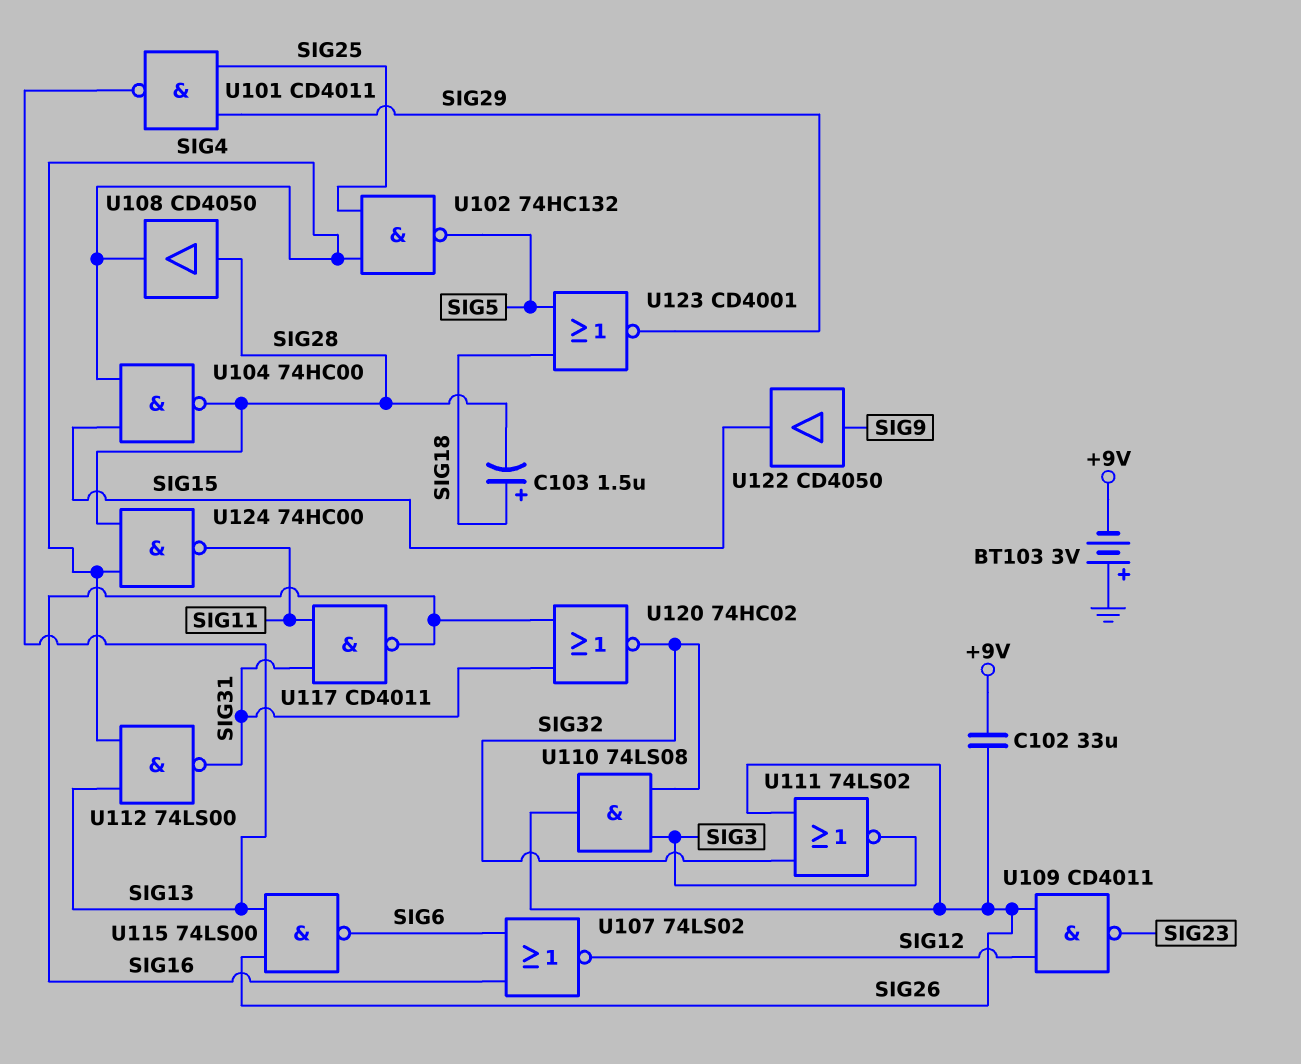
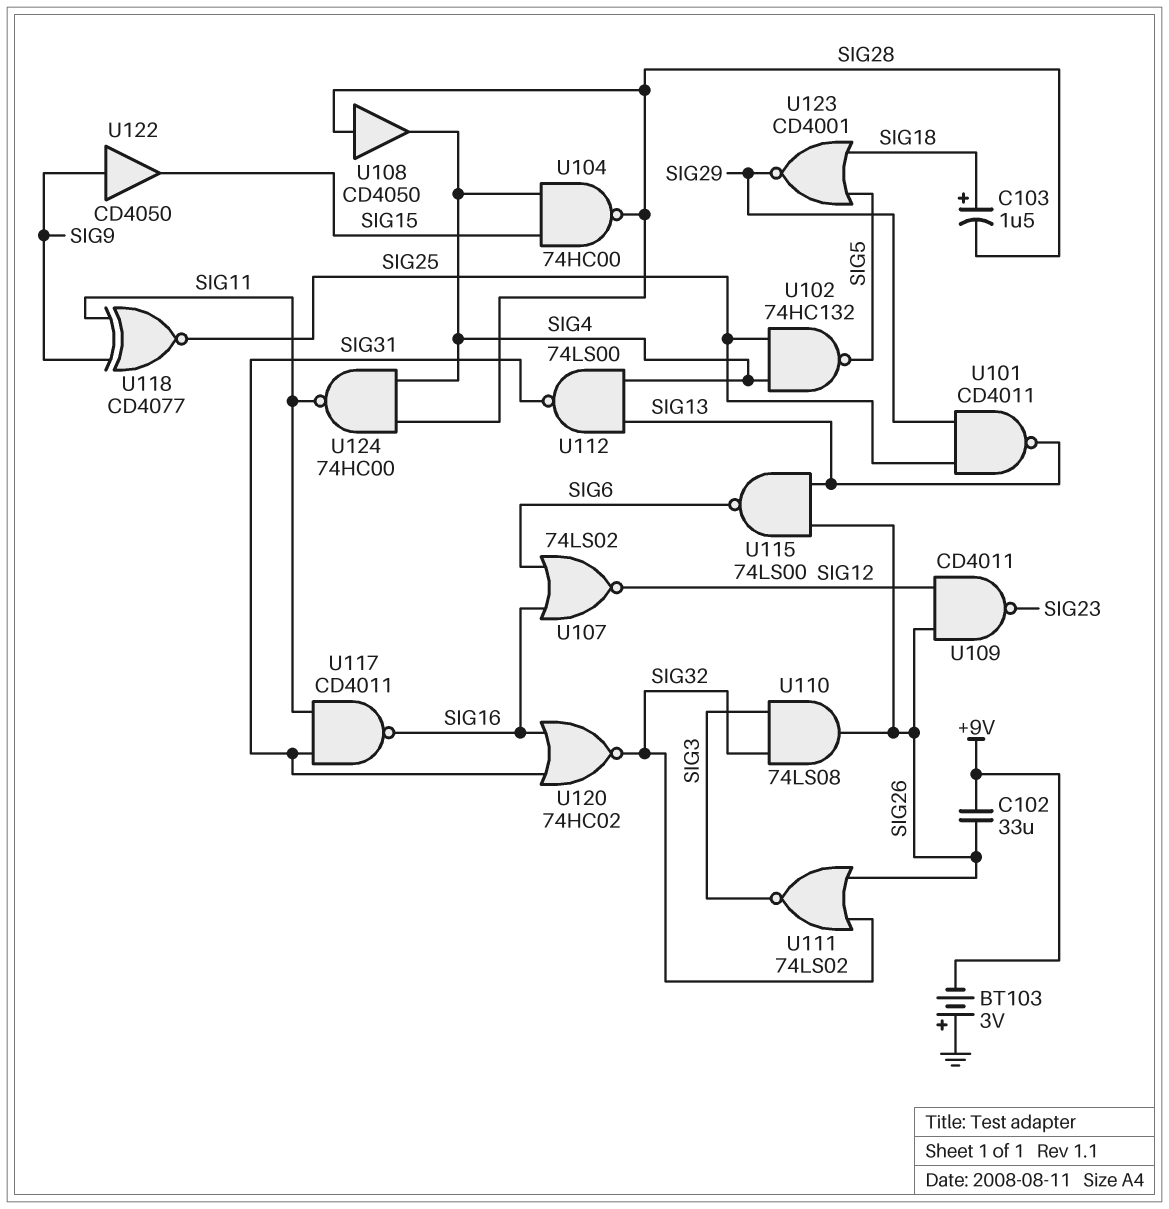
U118: none -> XNOR CD4077 (in SIG9, in SIG11, out SIG25)

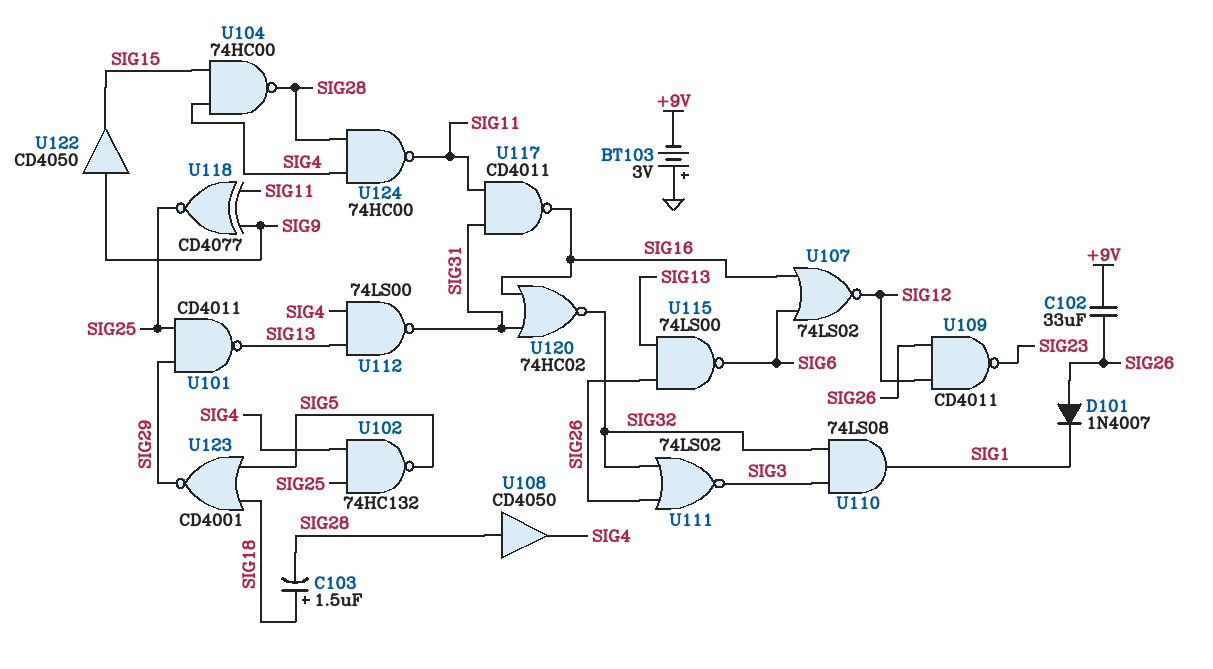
D101: none -> diode 1N4007 (A SIG26, K SIG1)
U110: AND 74LS08 (in SIG3, in SIG32, out SIG26) -> AND 74LS08 (in SIG3, in SIG32, out SIG1)

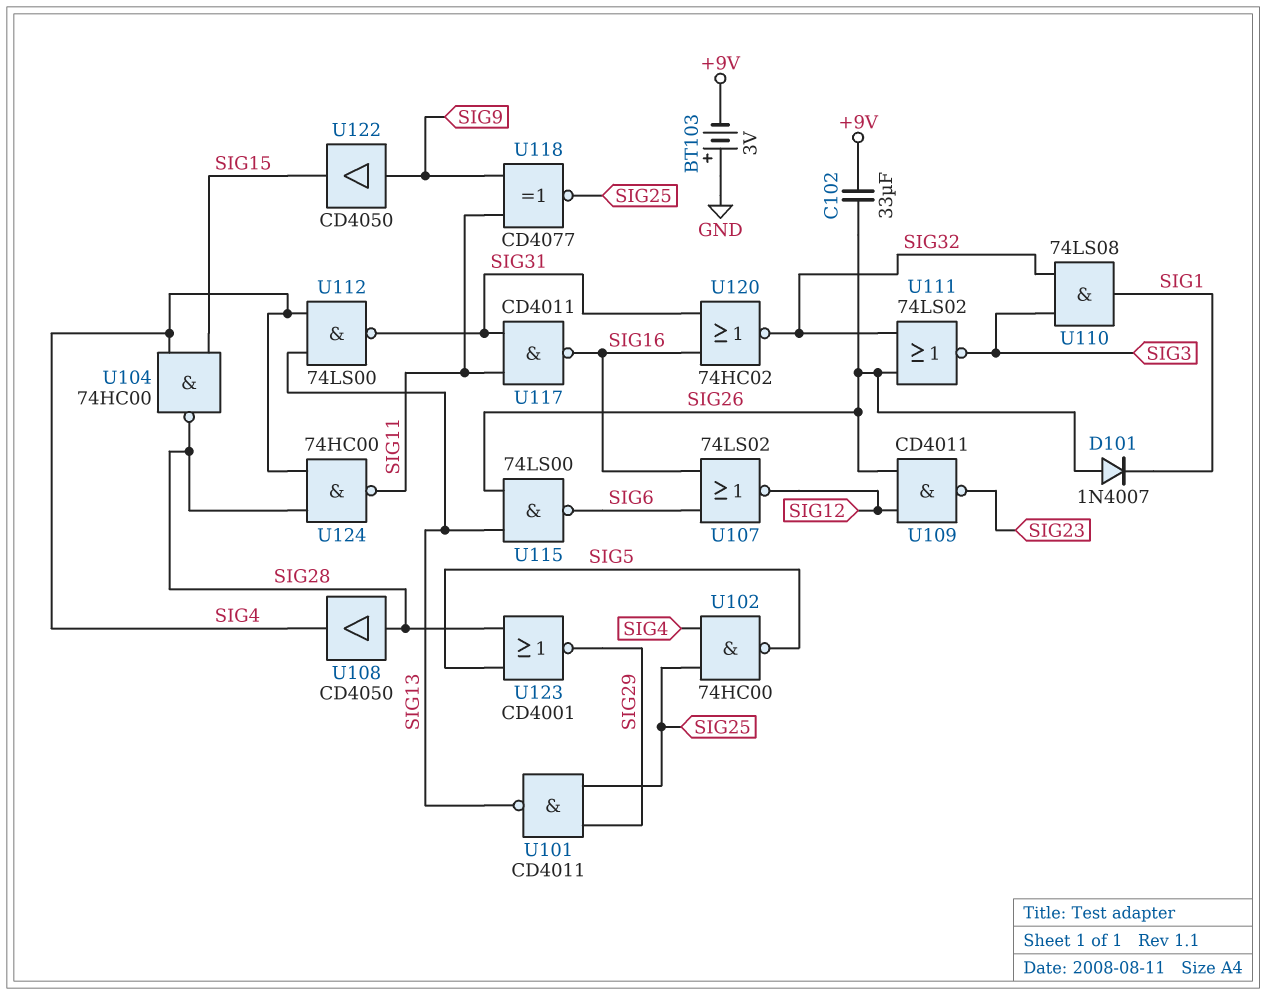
C103: 1.5uF (plus SIG18, minus SIG28) -> none
U102: NAND 74HC132 (in SIG4, in SIG25, out SIG5) -> NAND 74HC00 (in SIG4, in SIG25, out SIG5)
U123: NOR CD4001 (in SIG5, in SIG18, out SIG29) -> NOR CD4001 (in SIG5, in SIG28, out SIG29)

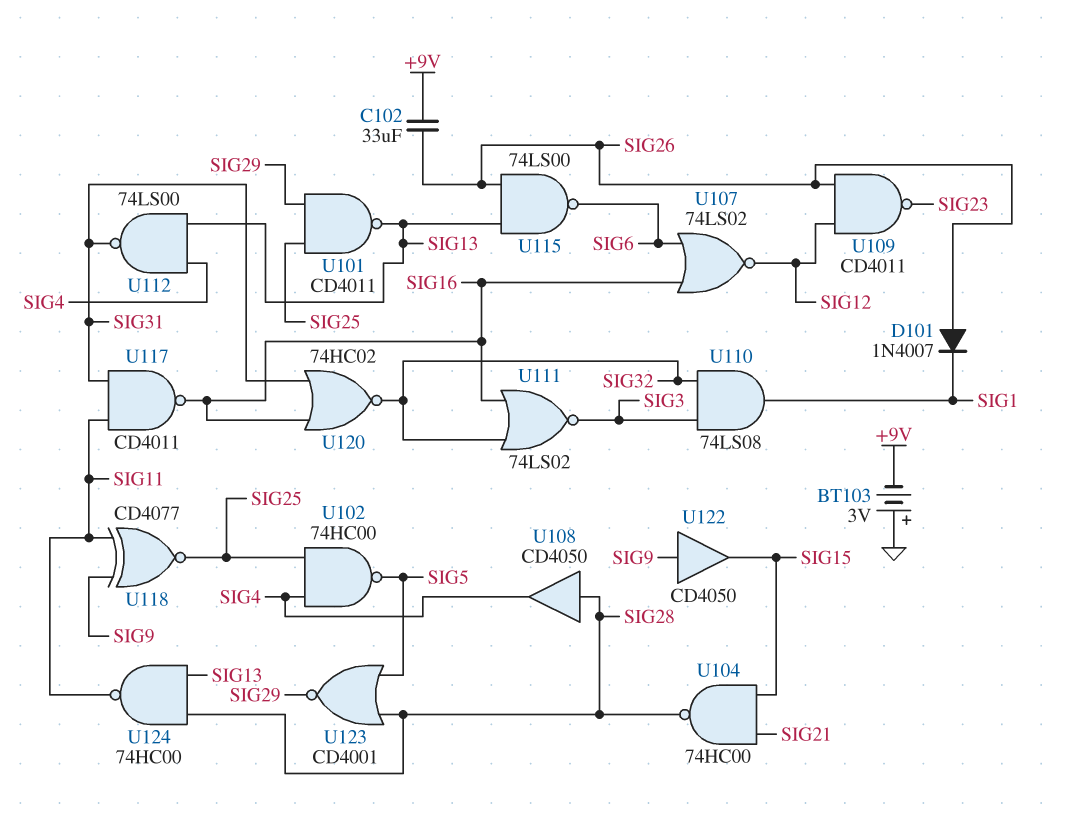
U104: NAND 74HC00 (in SIG4, in SIG15, out SIG28) -> NAND 74HC00 (in SIG15, in SIG21, out SIG28)
U111: NOR 74LS02 (in SIG26, in SIG32, out SIG3) -> NOR 74LS02 (in SIG16, in SIG32, out SIG3)
U124: NAND 74HC00 (in SIG4, in SIG28, out SIG11) -> NAND 74HC00 (in SIG13, in SIG28, out SIG11)

